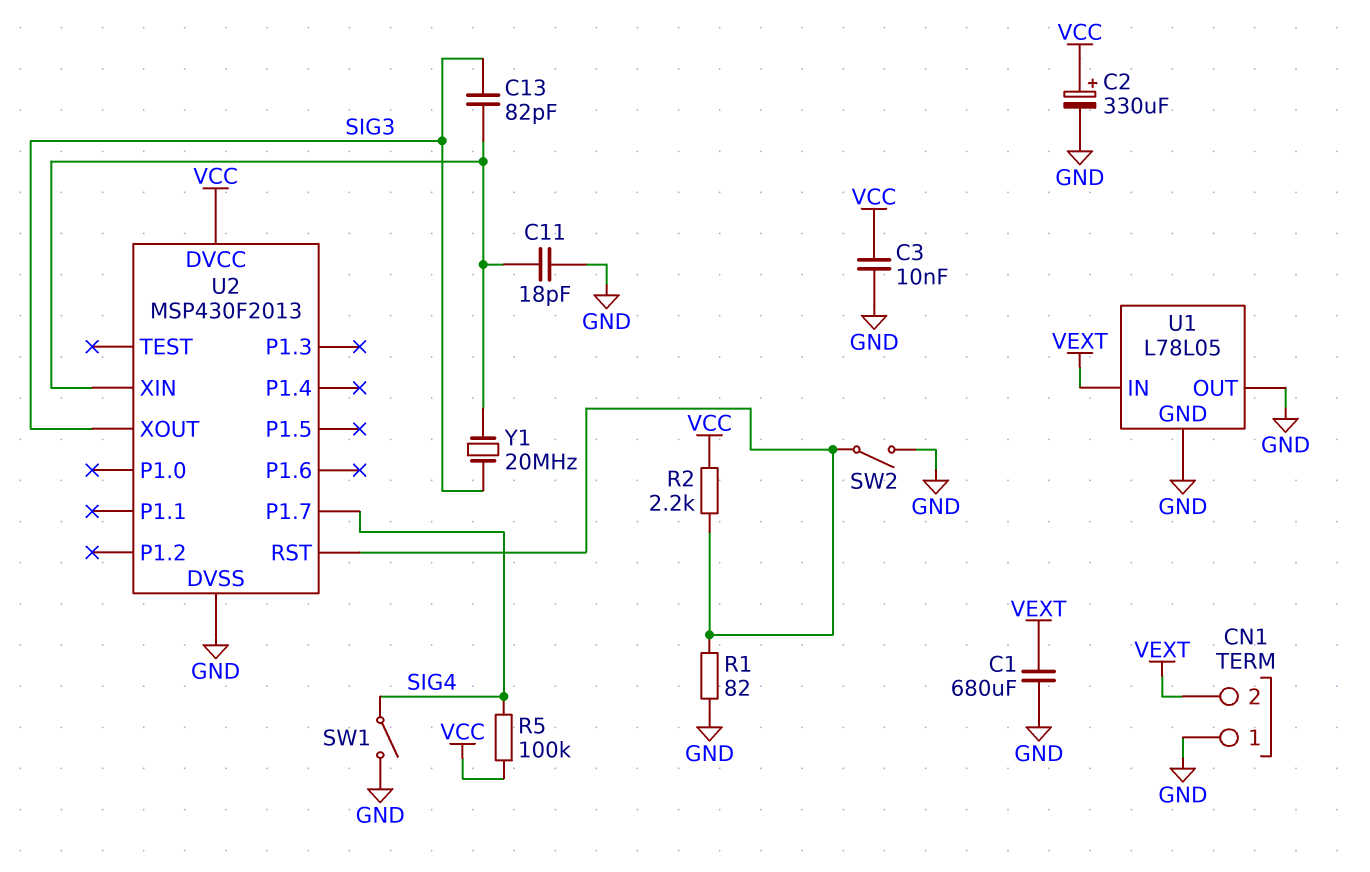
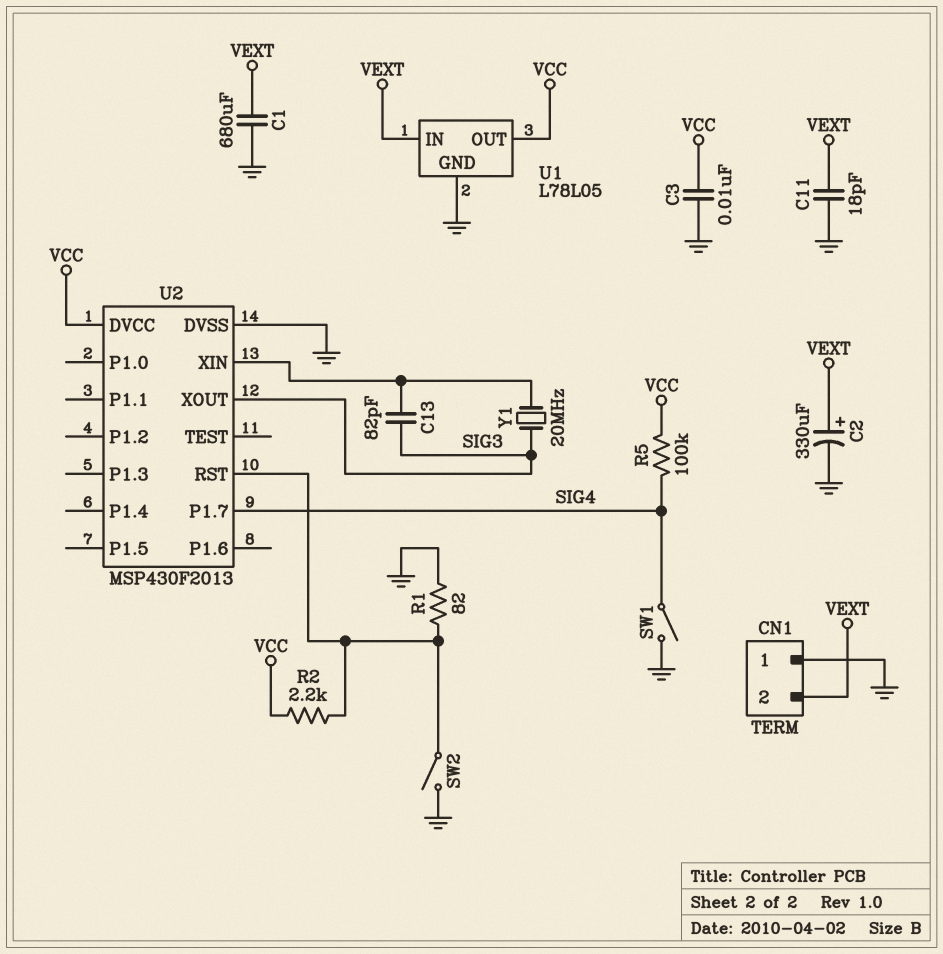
C2: 330uF (plus VCC, minus GND) -> 330uF (plus VEXT, minus GND)
C11: 18pF (GND, U2/XIN) -> 18pF (GND, VEXT)
U1 pin OUT: GND -> VCC

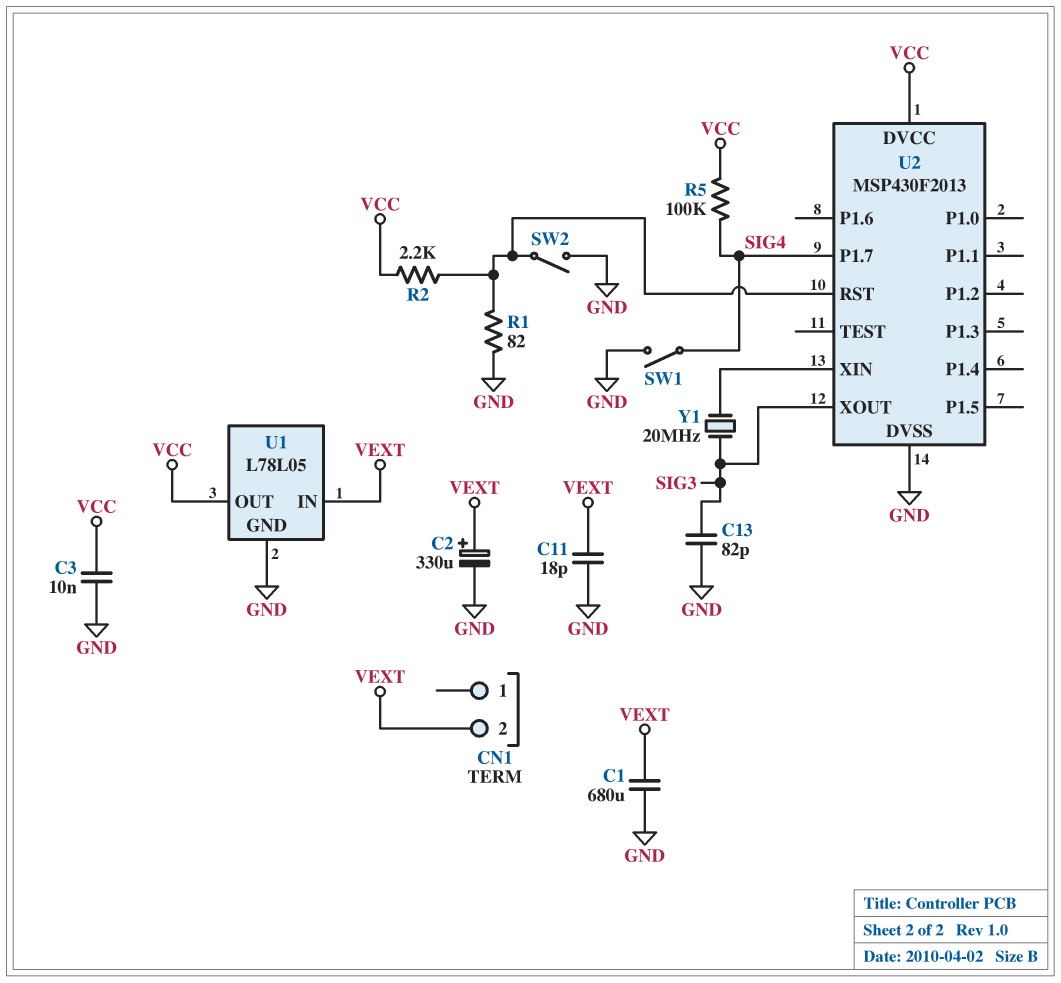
C13: 82pF (SIG3, U2/XIN) -> 82pF (GND, SIG3)
CN1 pin 1: GND -> none

